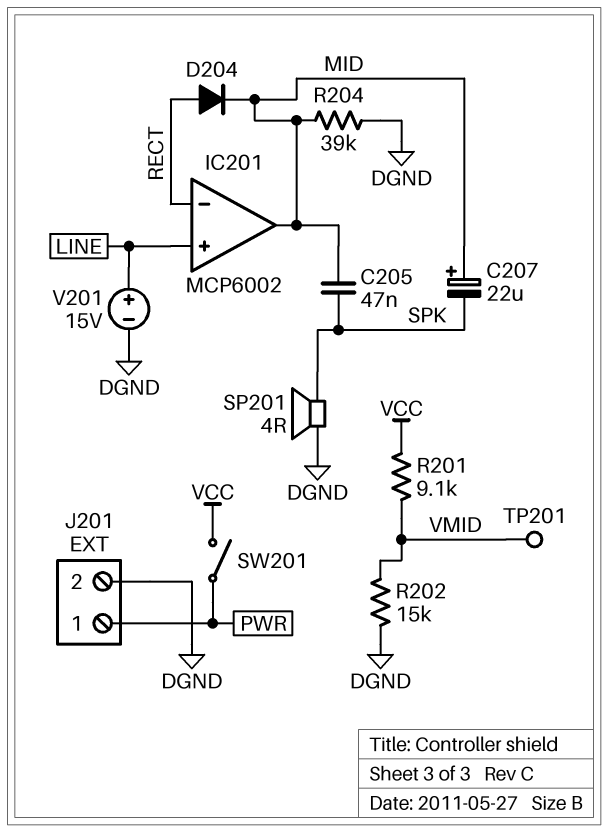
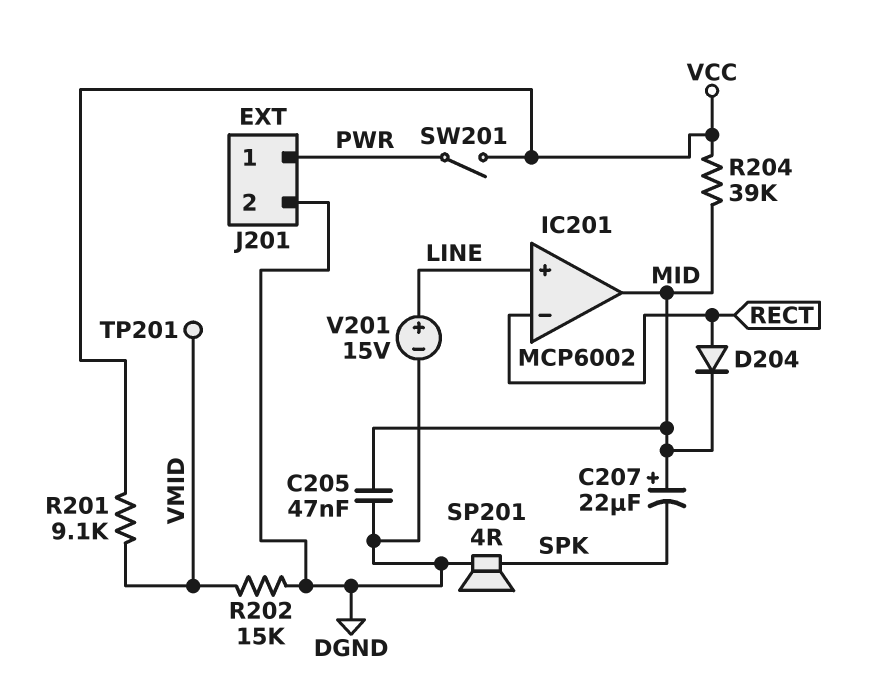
C205: 47nF (MID, SPK) -> 47nF (DGND, MID)
R204: 39k (DGND, MID) -> 39k (MID, VCC)

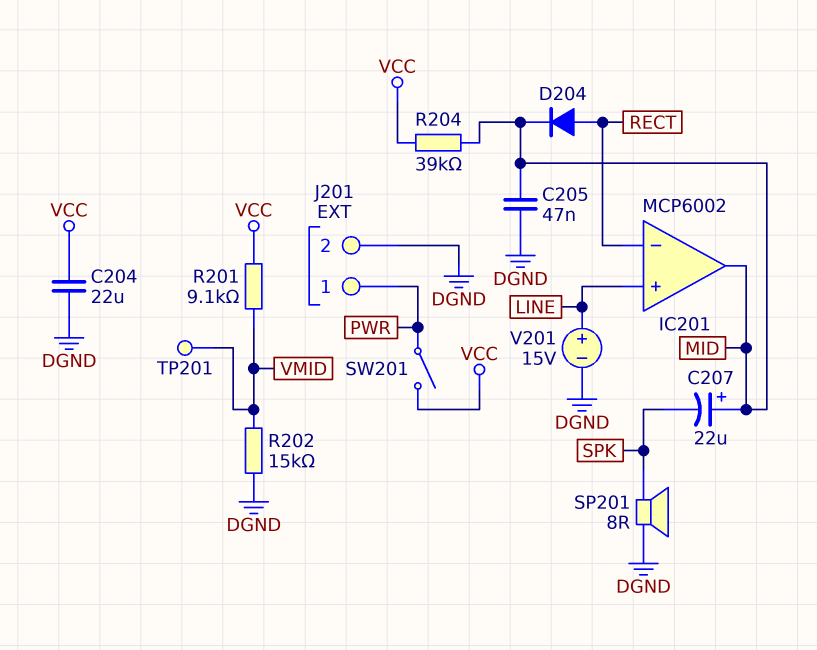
C204: none -> 22uF (DGND, VCC)
SP201: speaker 4R (DGND, SPK) -> speaker 8R (DGND, SPK)

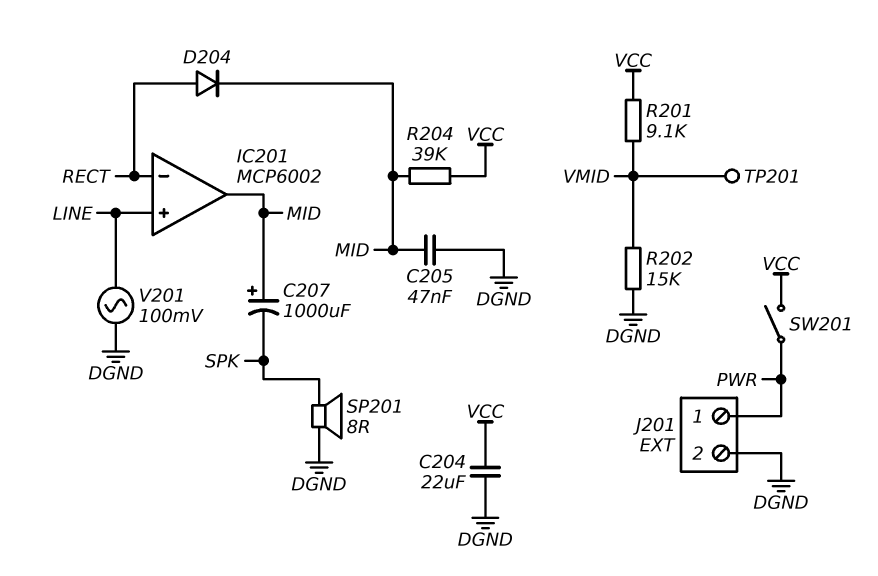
C207: 22uF (plus MID, minus SPK) -> 1000uF (plus MID, minus SPK)
V201: 15V (plus LINE, minus DGND) -> AC 100mV (DGND, LINE)

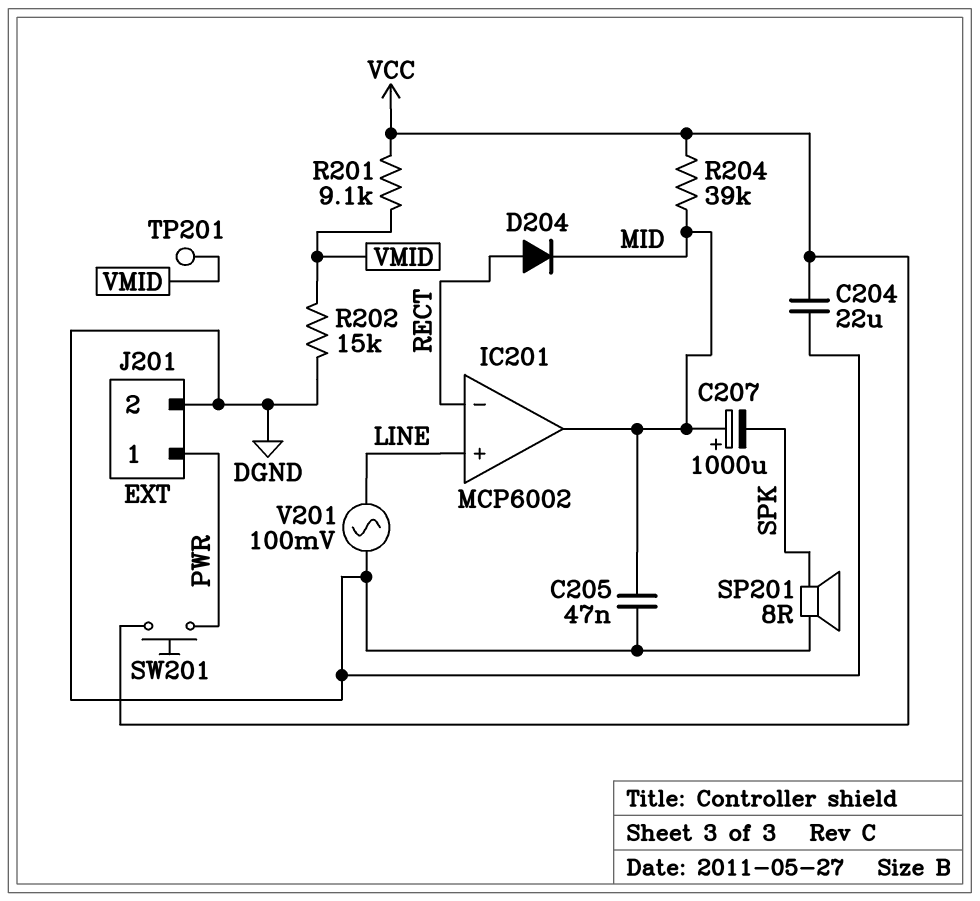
SW201: switch (PWR, VCC) -> button (PWR, VCC)

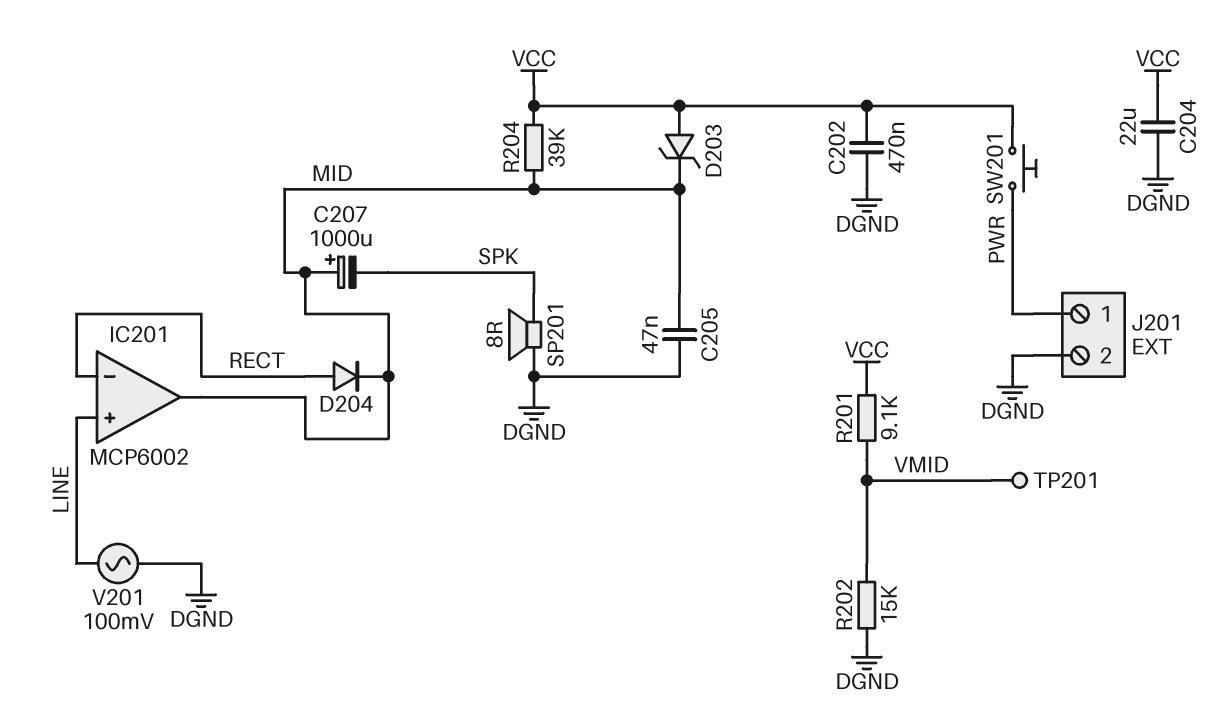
C202: none -> 470nF (DGND, VCC)
D203: none -> zener (A VCC, K MID)

